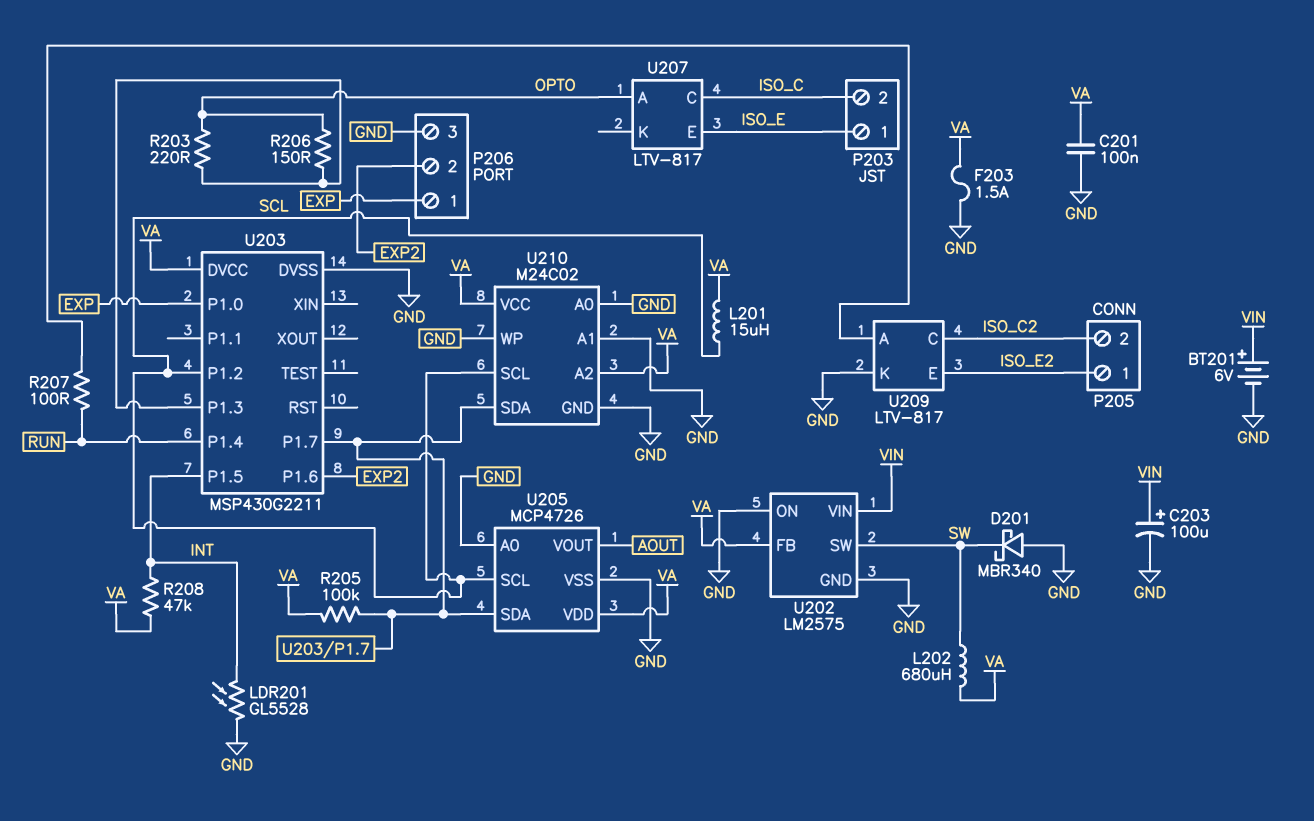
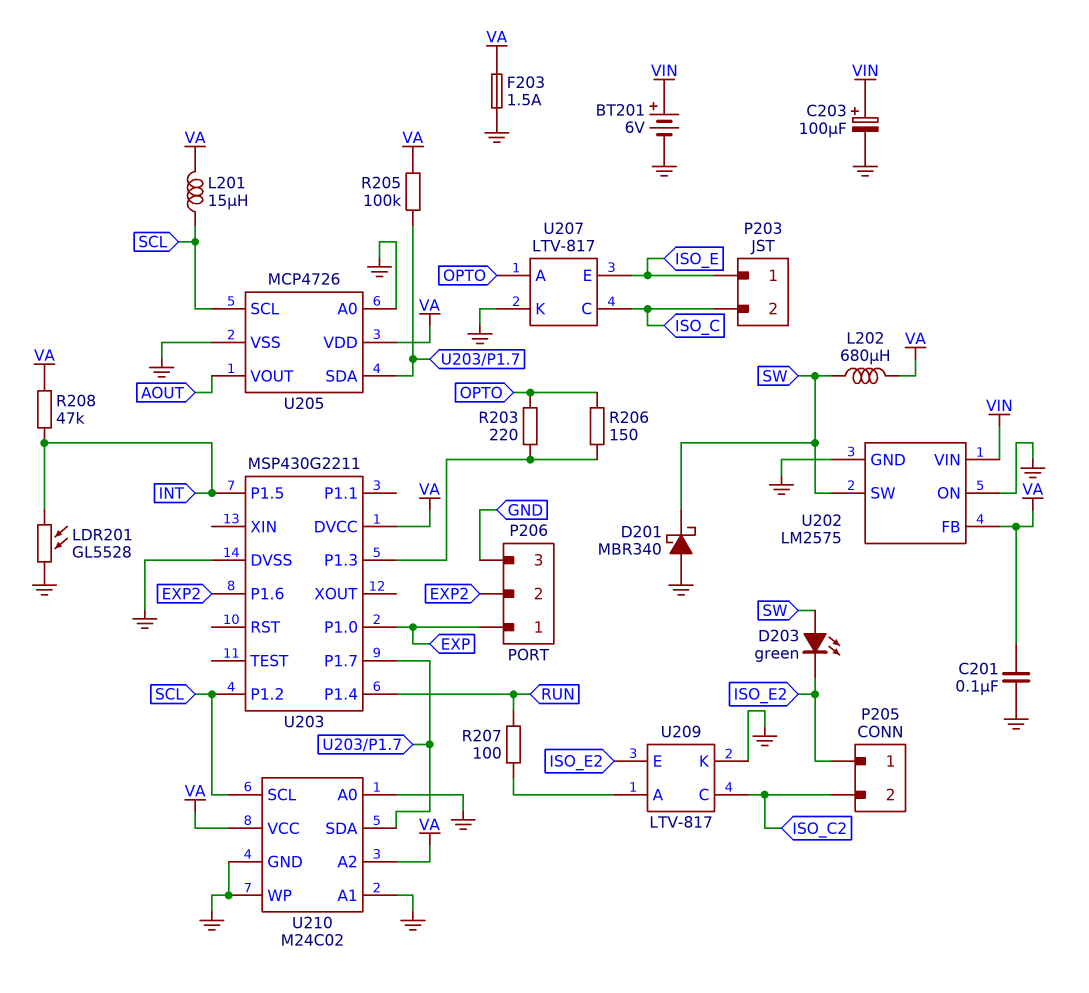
D203: none -> LED green (A SW, K ISO_E2)
U207 pin K: none -> GND

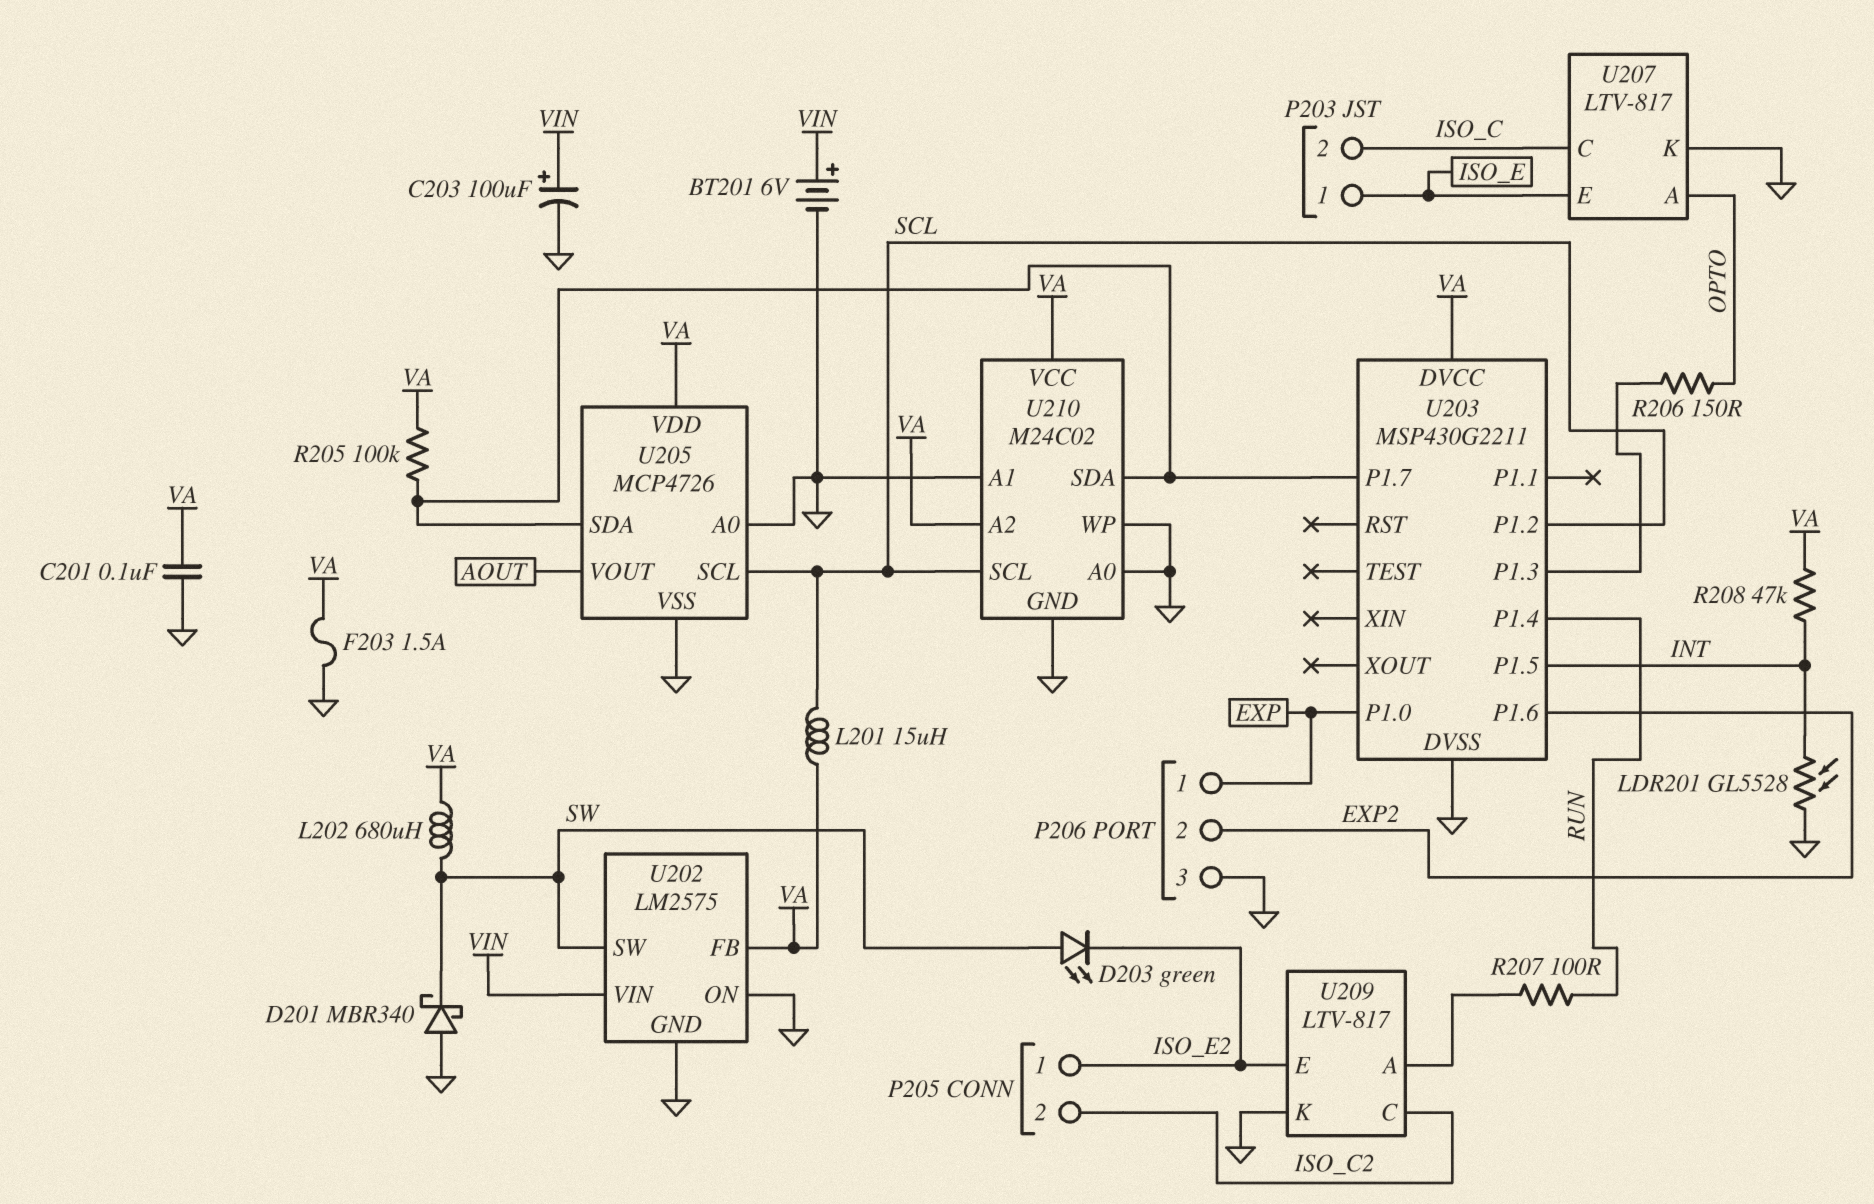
R203: 220 (OPTO, U203/P1.3) -> none

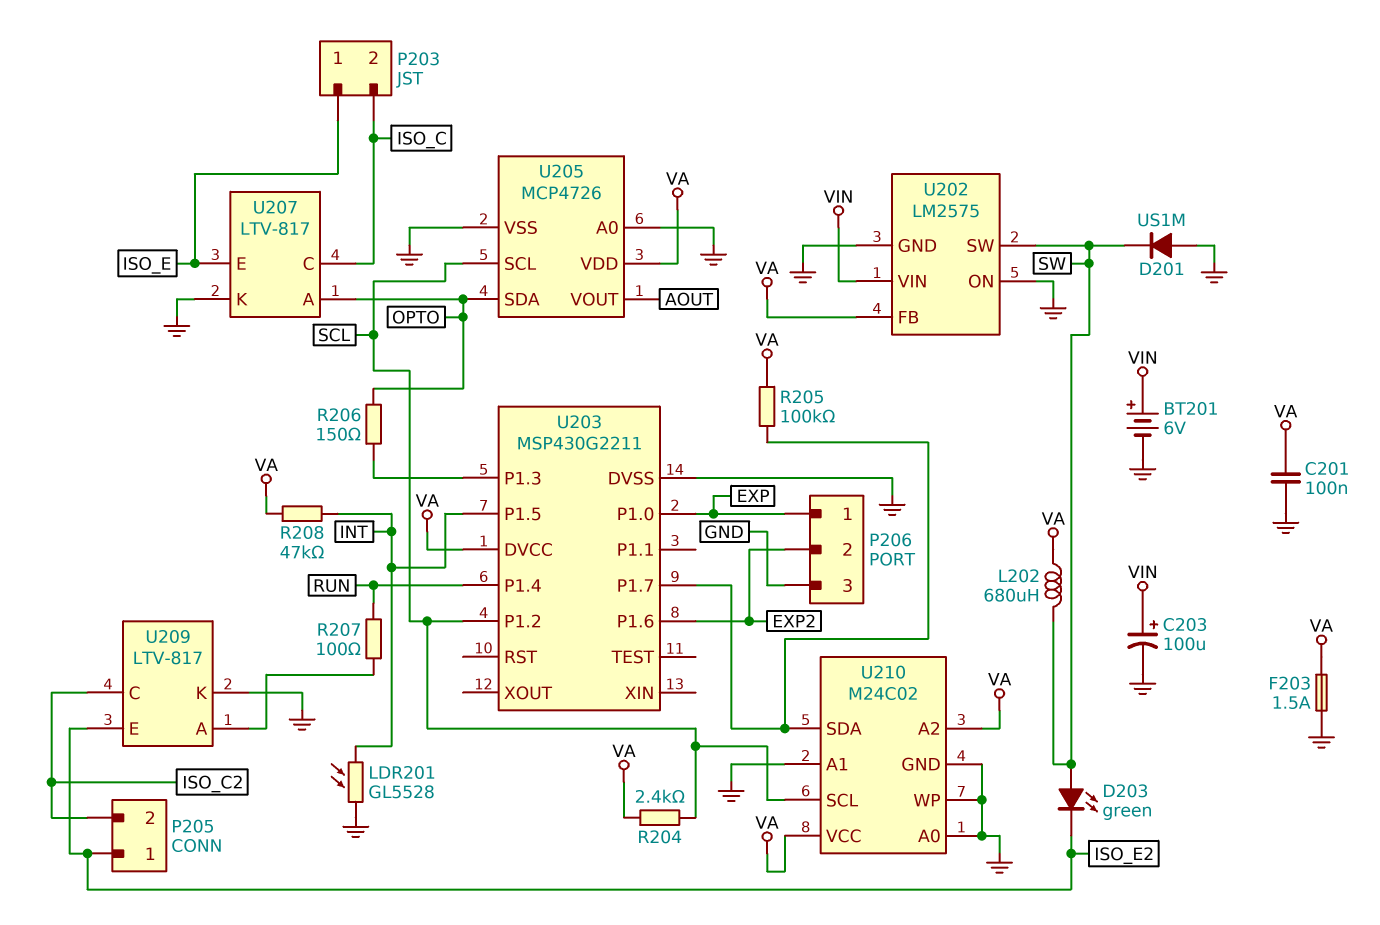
D201: schottky MBR340 (A GND, K SW) -> diode US1M (A GND, K SW)
L201: 15uH (SCL, VA) -> none
R204: none -> 2.4k (SCL, VA)
U205 pin SDA: U203/P1.7 -> OPTO

